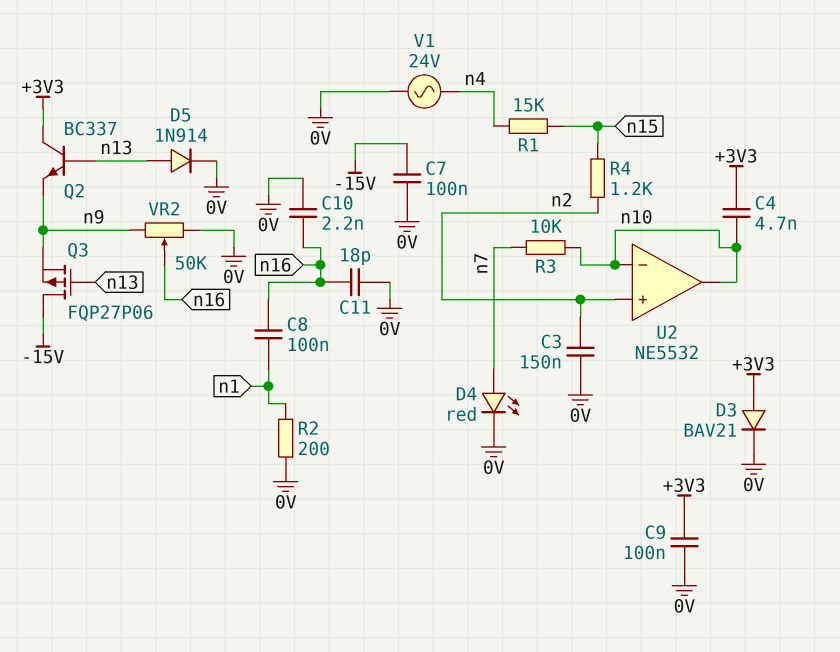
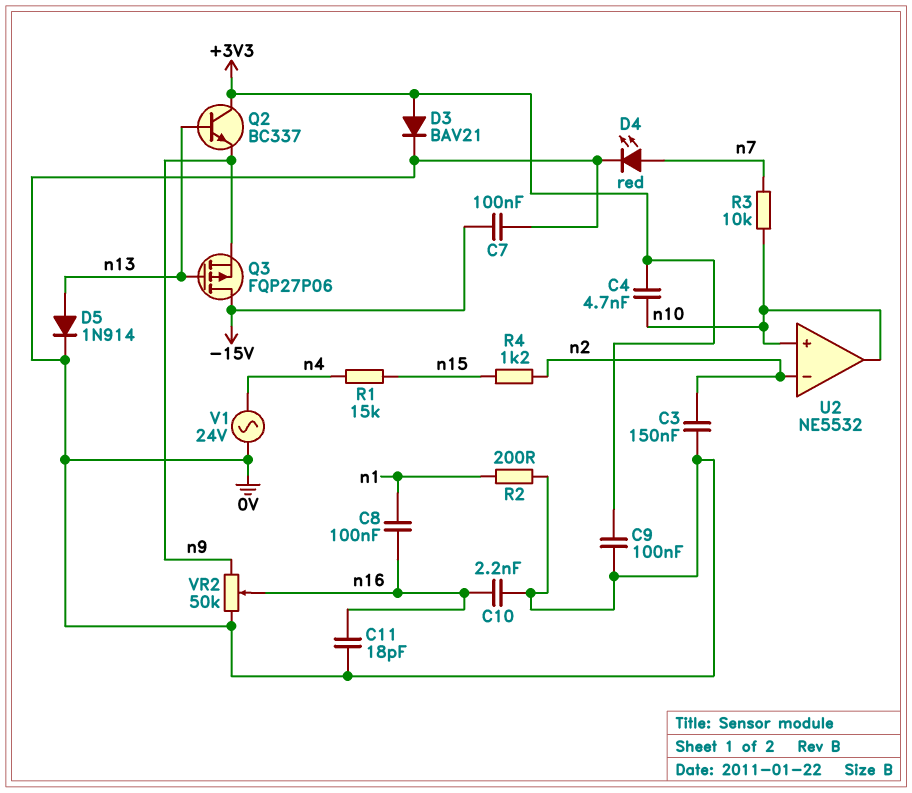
U2 pin in+: n2 -> n10
U2 pin in-: n10 -> n2

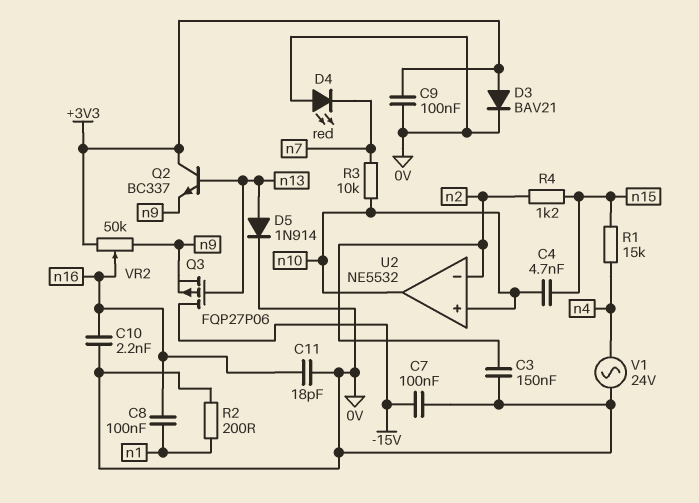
C4: 4.7nF (+3V3, n10) -> 4.7nF (n10, n15)
D4: LED red (A n7, K 0V) -> LED red (A 0V, K n7)
VR2: 50k (0V, n9, wiper n16) -> 50k (+3V3, n9, wiper n16)

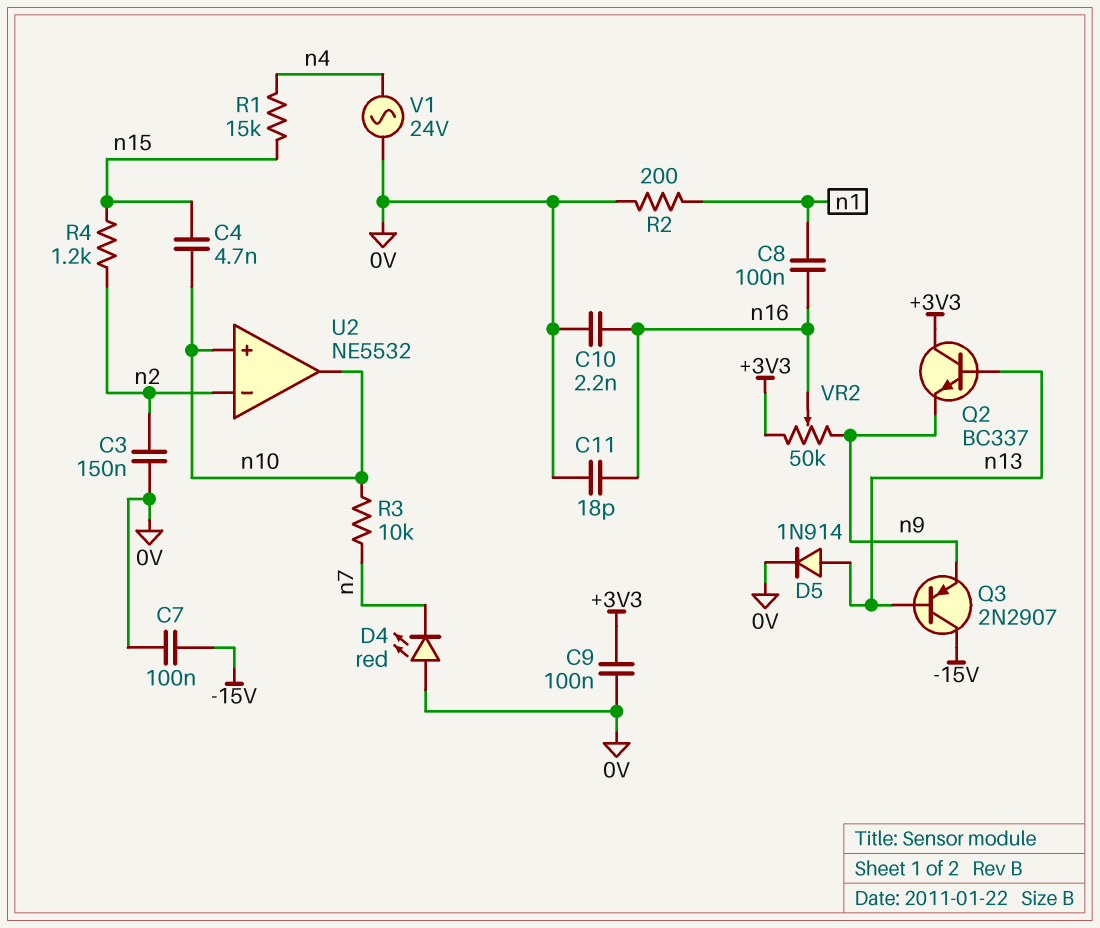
D3: diode BAV21 (A +3V3, K 0V) -> none
Q3: PMOS FQP27P06 (G n13, D -15V, S n9) -> PNP 2N2907 (B n13, C -15V, E n9)

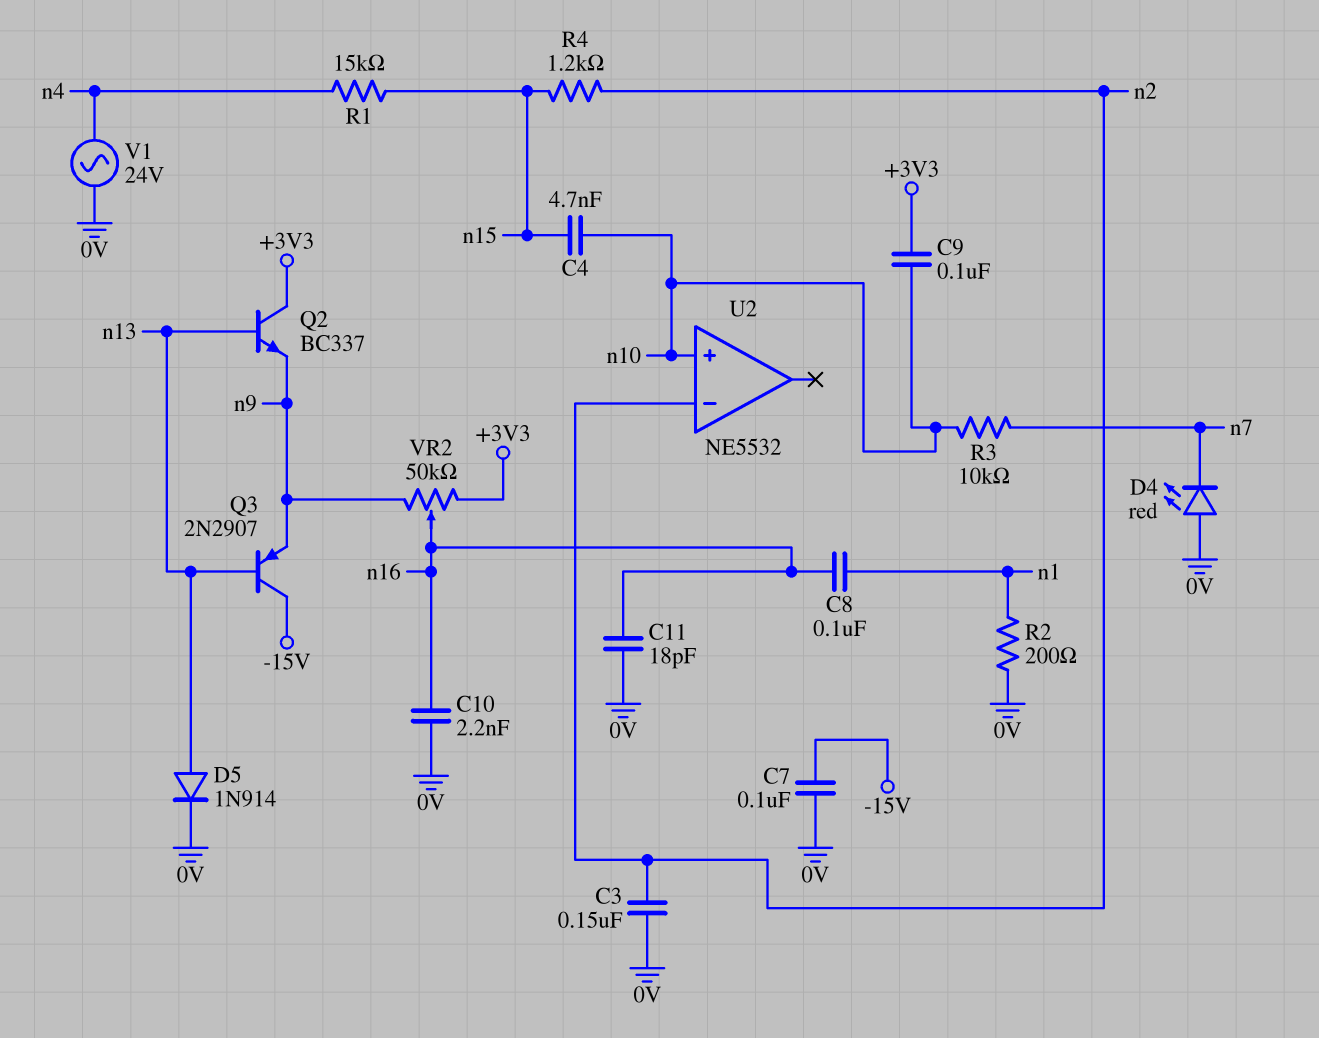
C9: 100nF (+3V3, 0V) -> 100nF (+3V3, n10)
U2 pin out: n10 -> none

